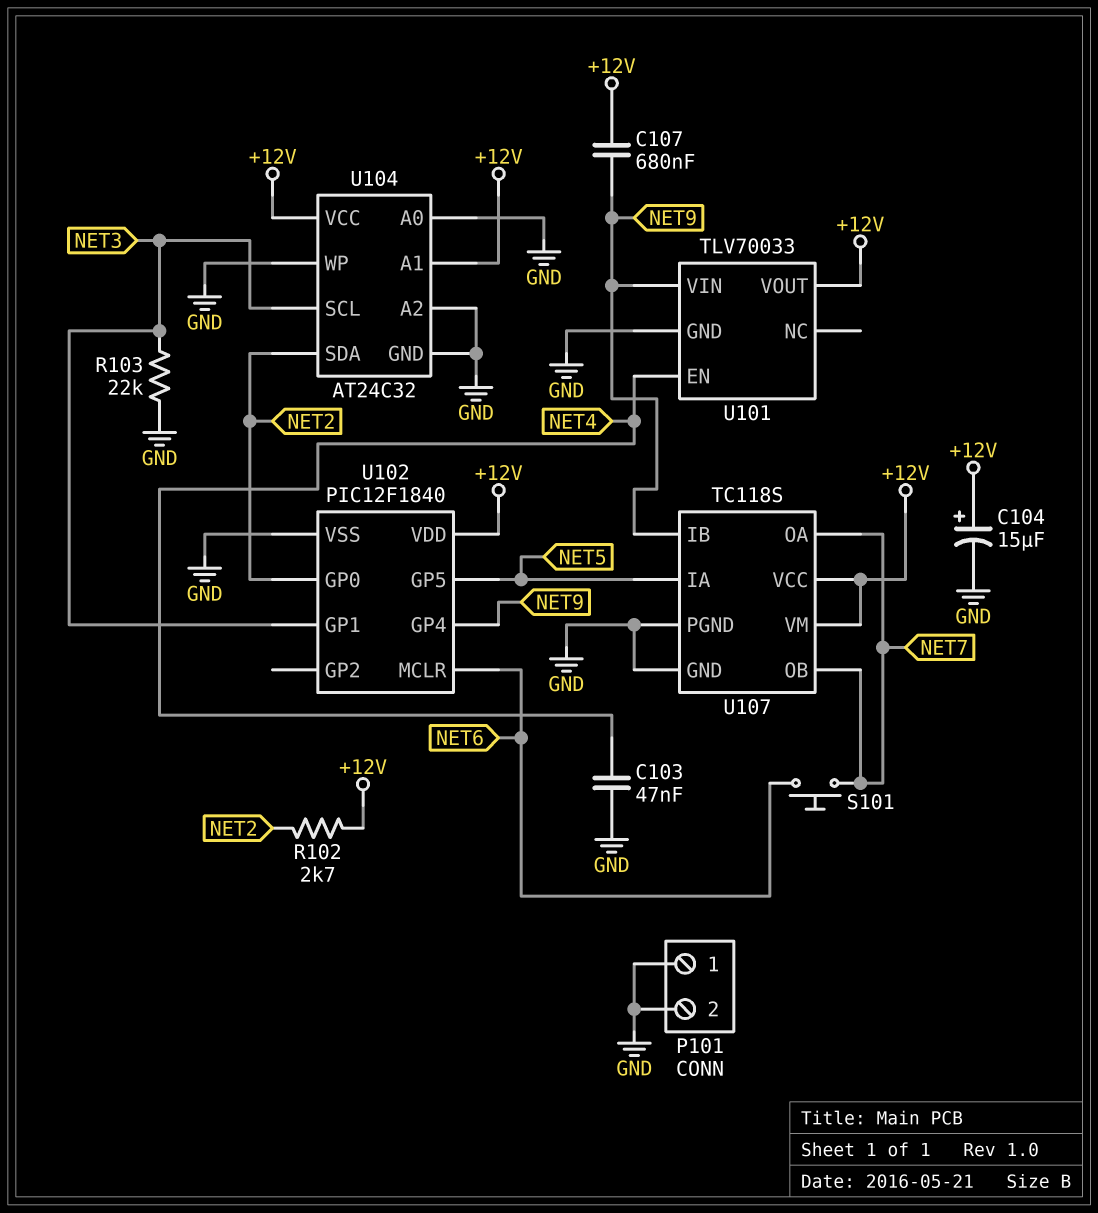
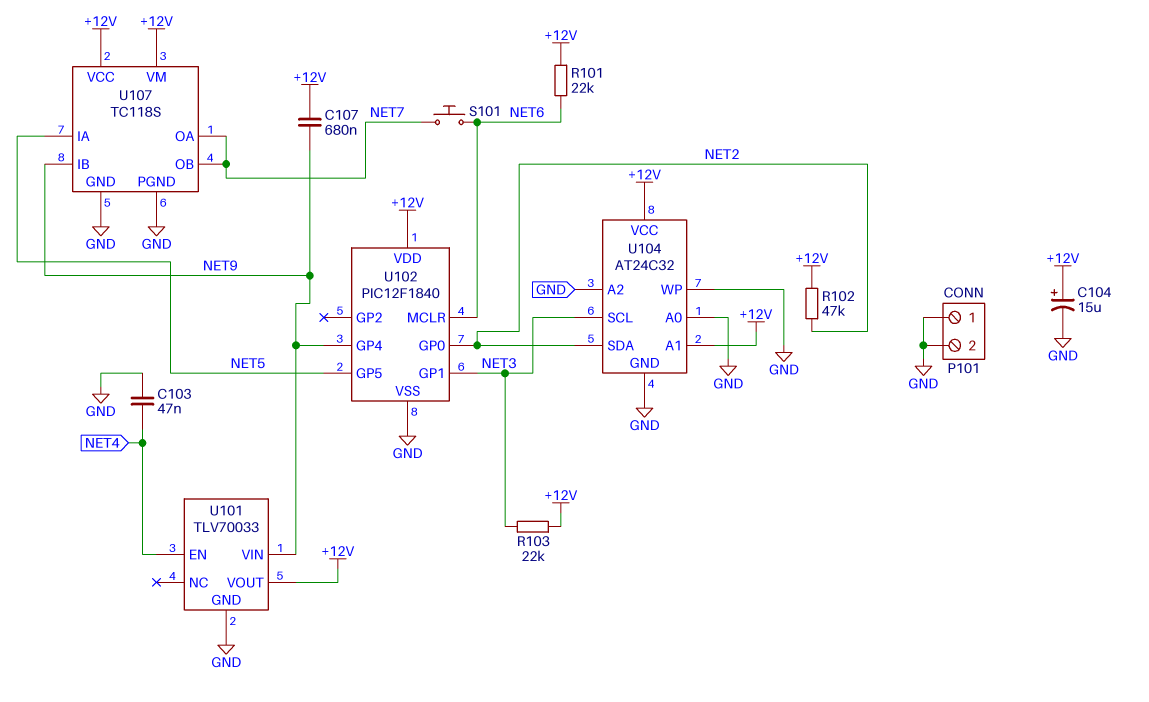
R101: none -> 22k (+12V, NET6)
R102: 2.7k (+12V, NET2) -> 47k (+12V, NET2)
R103: 22k (GND, NET3) -> 22k (+12V, NET3)

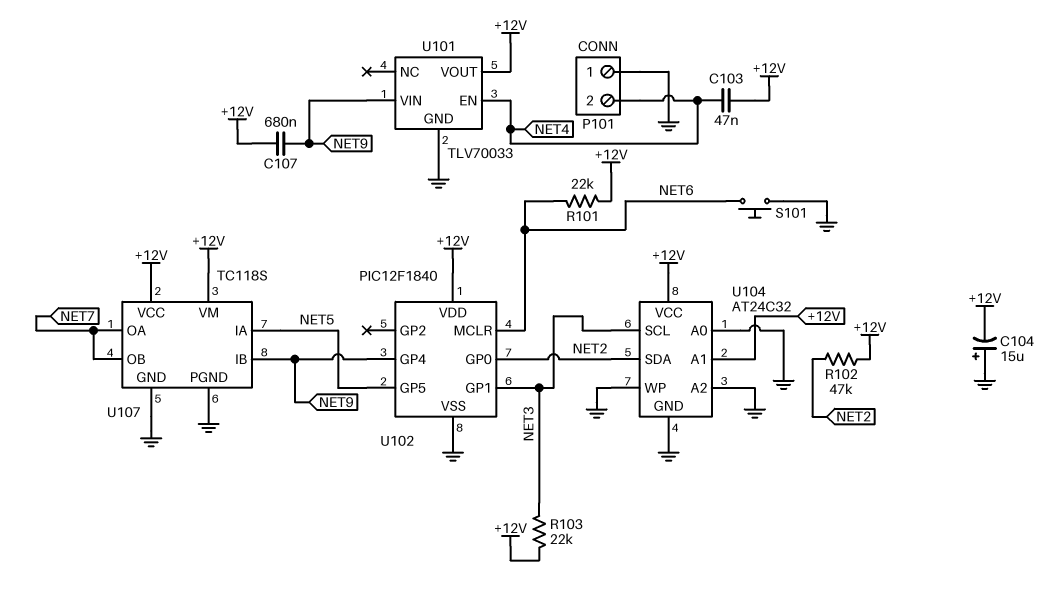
C103: 47nF (GND, NET4) -> 47nF (+12V, NET4)
C104: 15uF (plus +12V, minus GND) -> 15uF (plus GND, minus +12V)
P101 pin 2: GND -> NET4
S101: button (NET6, NET7) -> button (GND, NET6)

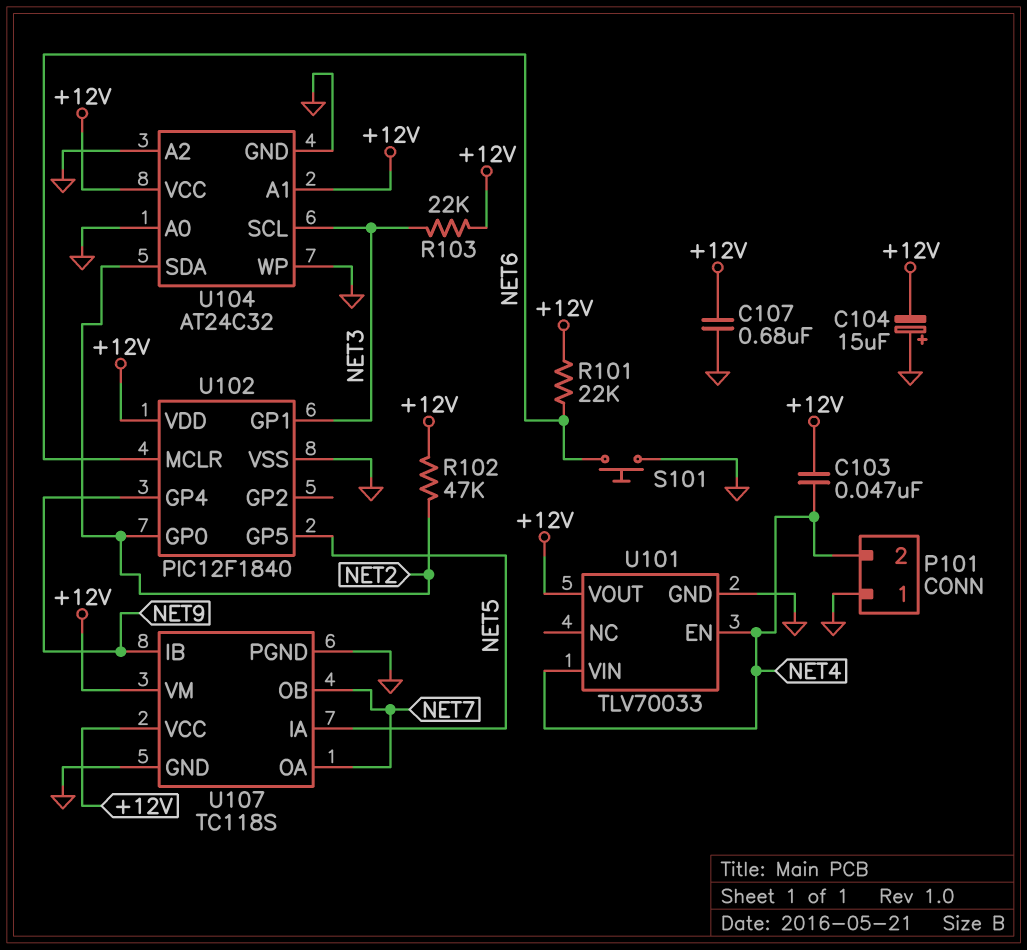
C107: 680nF (+12V, NET9) -> 680nF (+12V, GND)
U101 pin VIN: NET9 -> NET4

